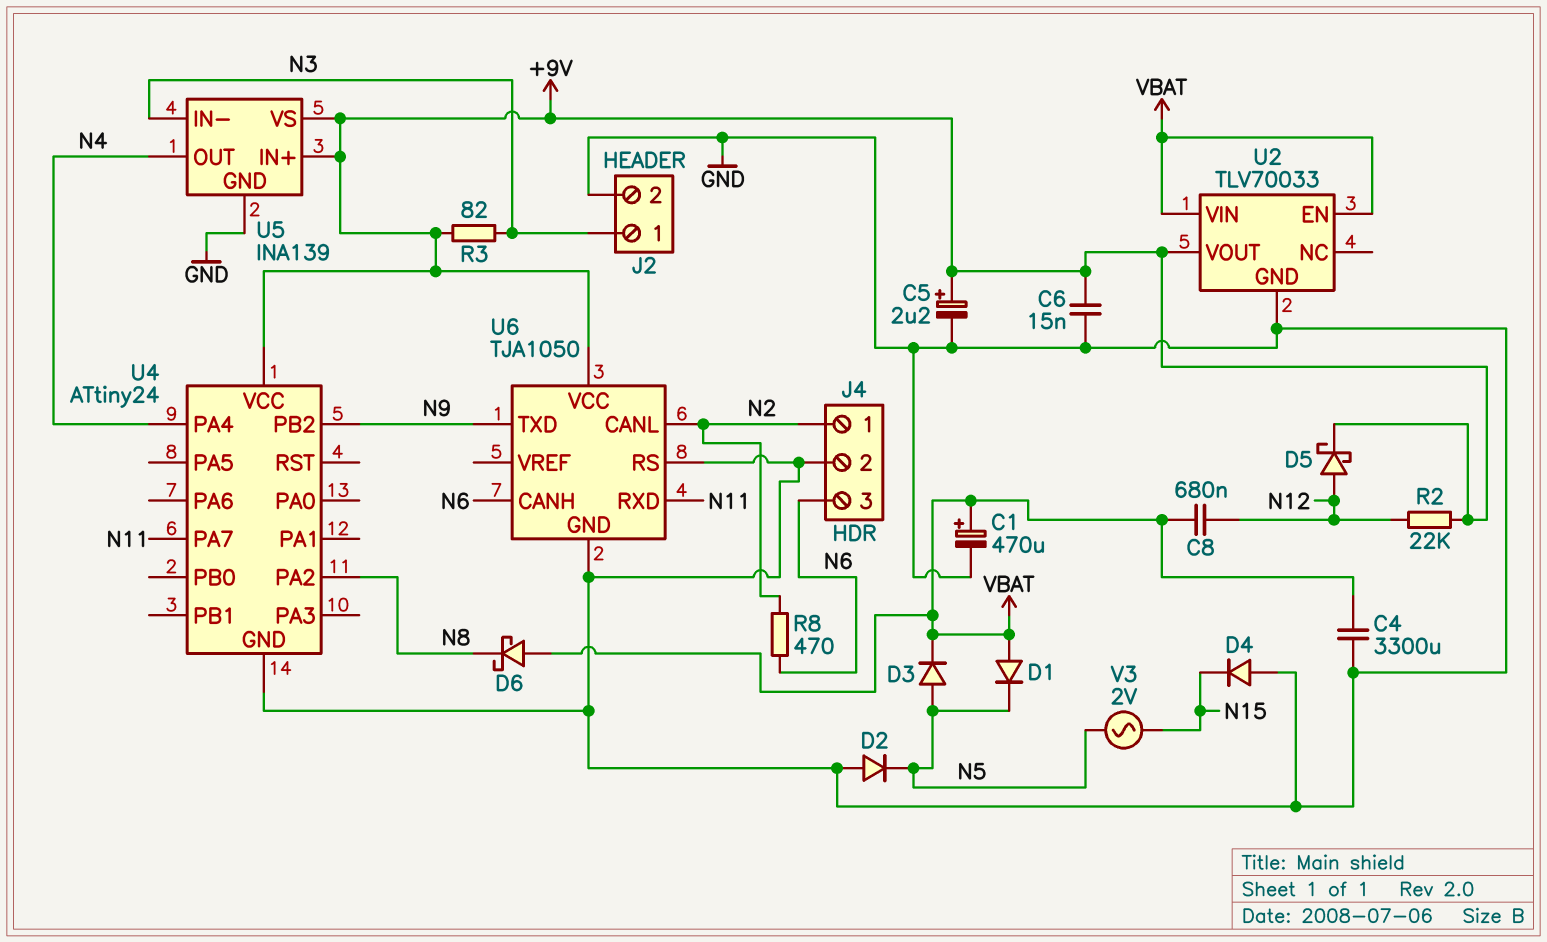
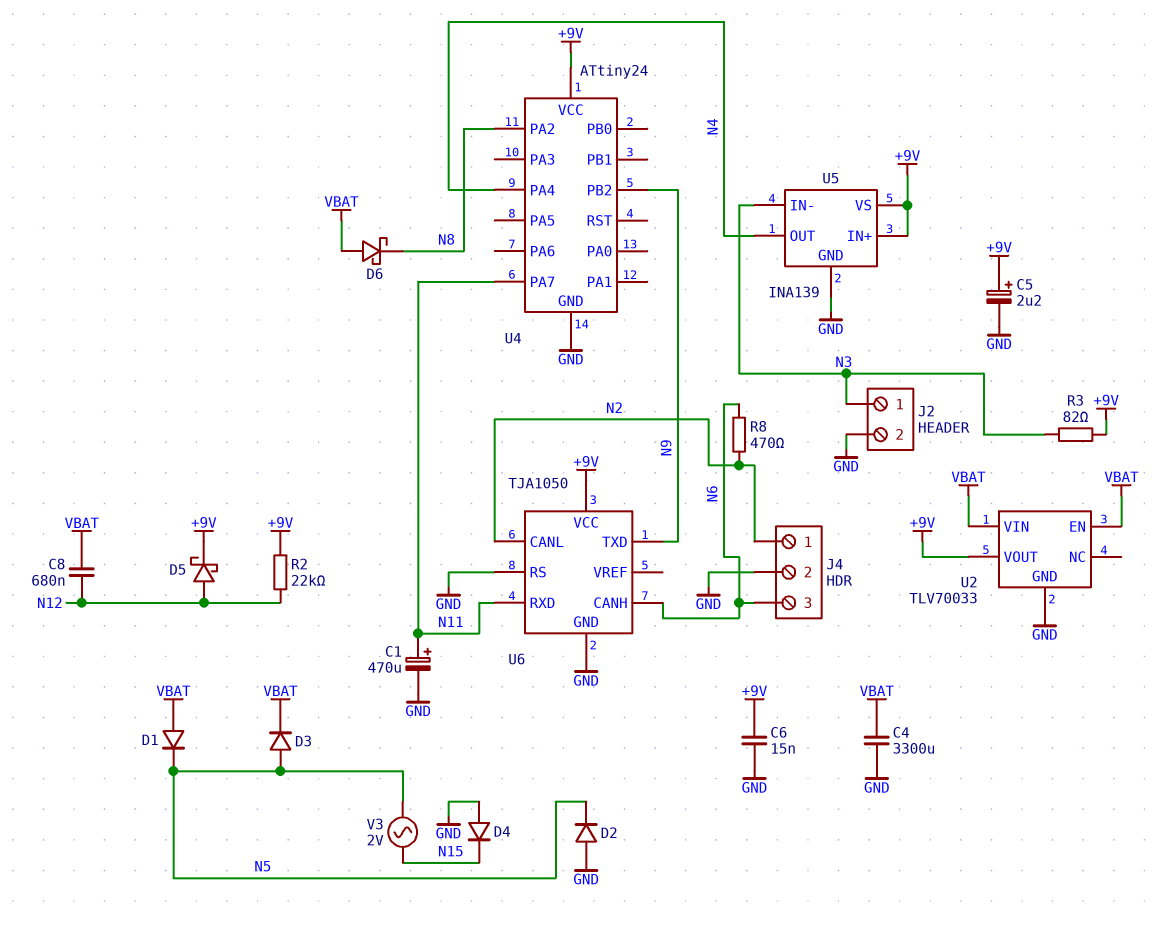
C1: 470uF (plus VBAT, minus GND) -> 470uF (plus N11, minus GND)

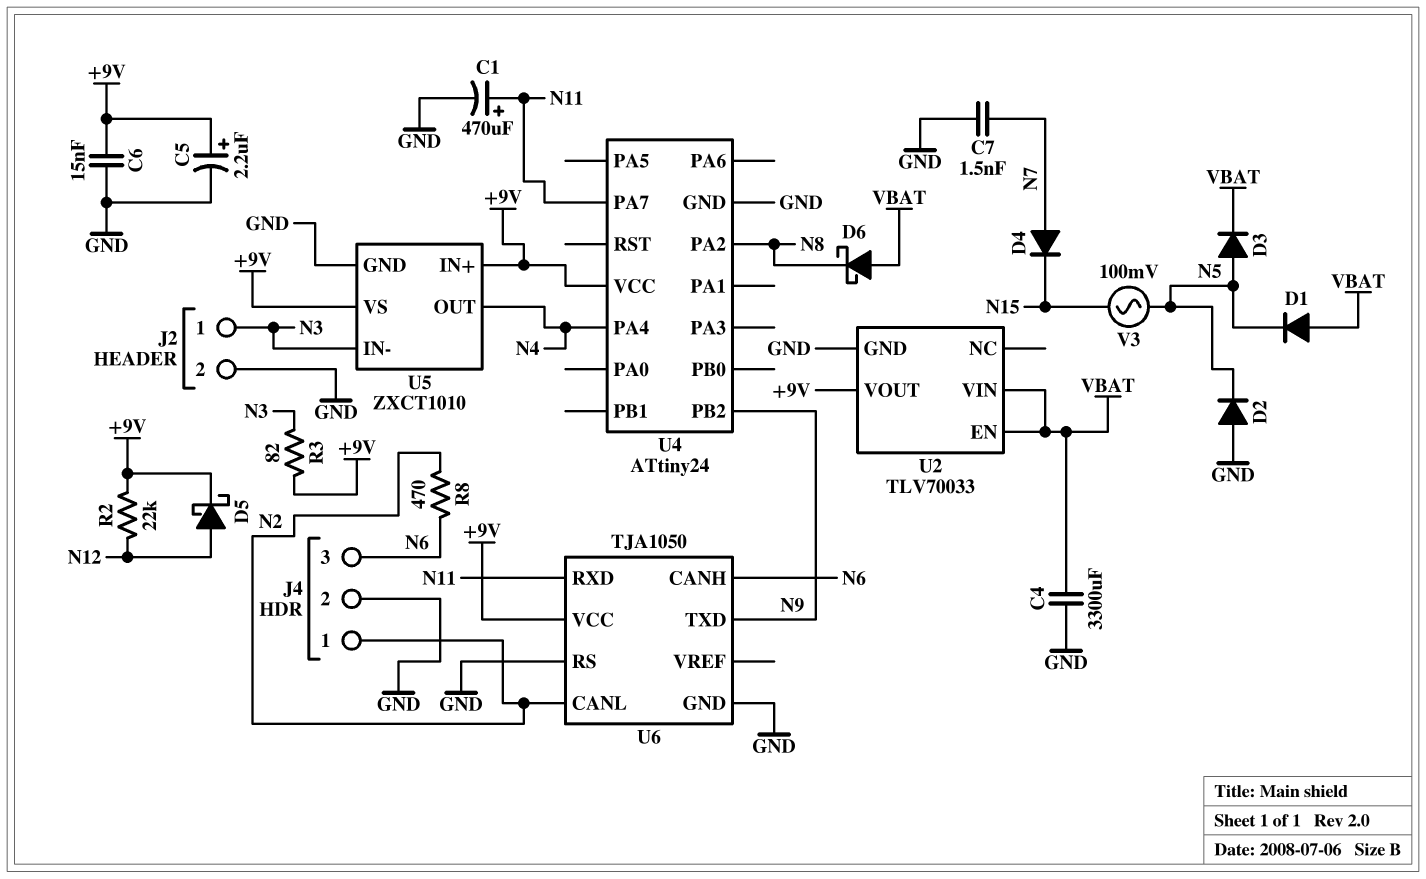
C7: none -> 1.5nF (GND, N7)
C8: 680nF (N12, VBAT) -> none
D4: diode (A GND, K N15) -> diode (A N7, K N15)
U5: INA139 -> ZXCT1010
V3: AC 2V (N5, N15) -> AC 100mV (N5, N15)

